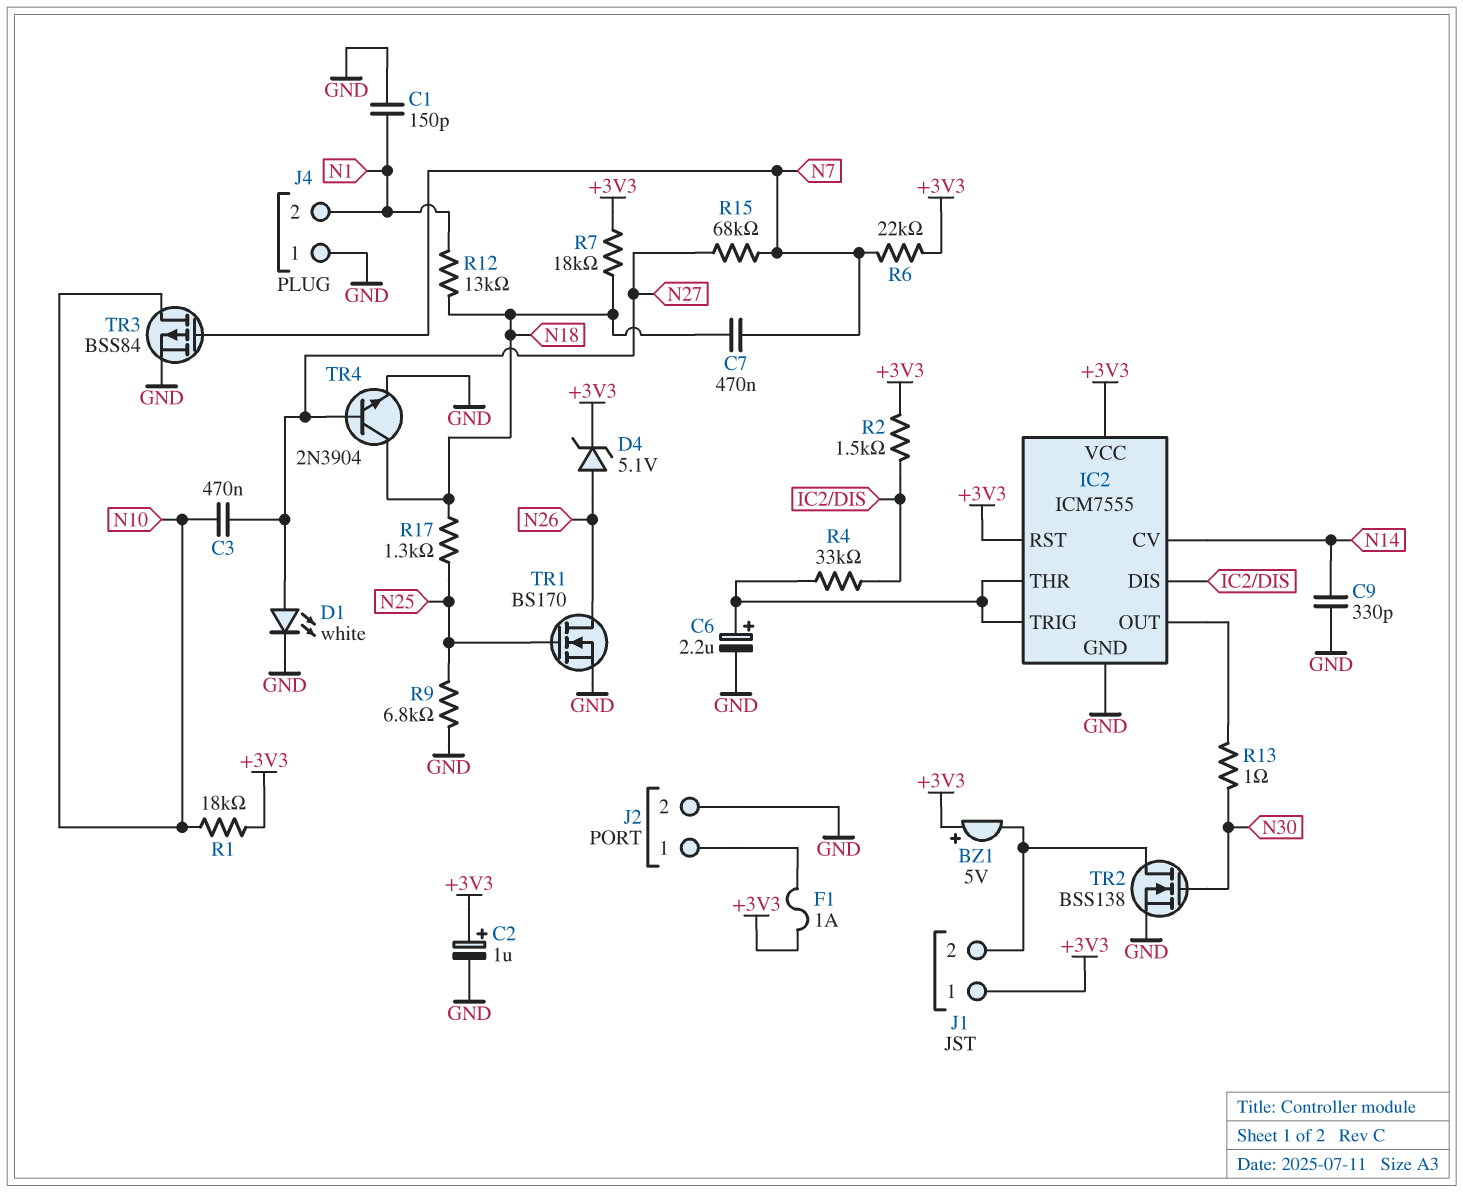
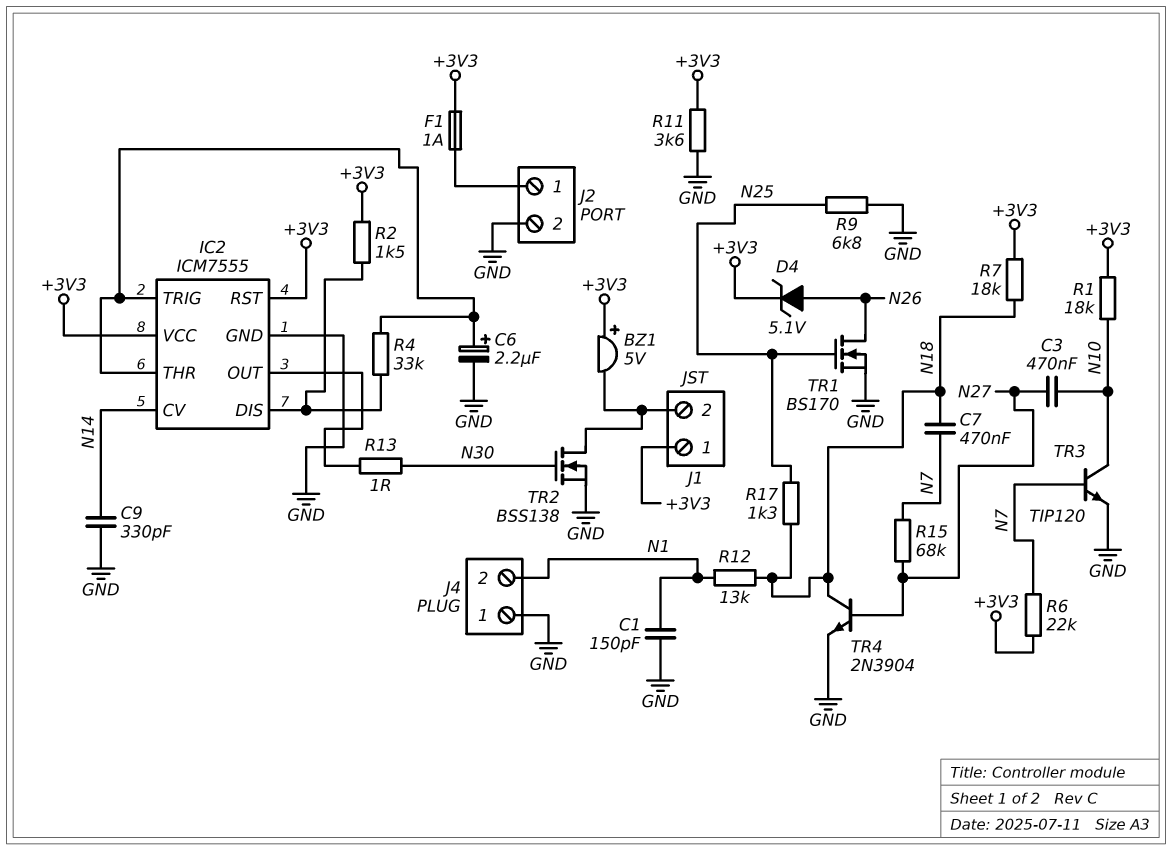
C2: 1uF (plus +3V3, minus GND) -> none
D1: LED white (A N27, K GND) -> none
R11: none -> 3.6k (+3V3, GND)
TR3: PMOS BSS84 (G N7, D N10, S GND) -> NPN TIP120 (B N7, C N10, E GND)

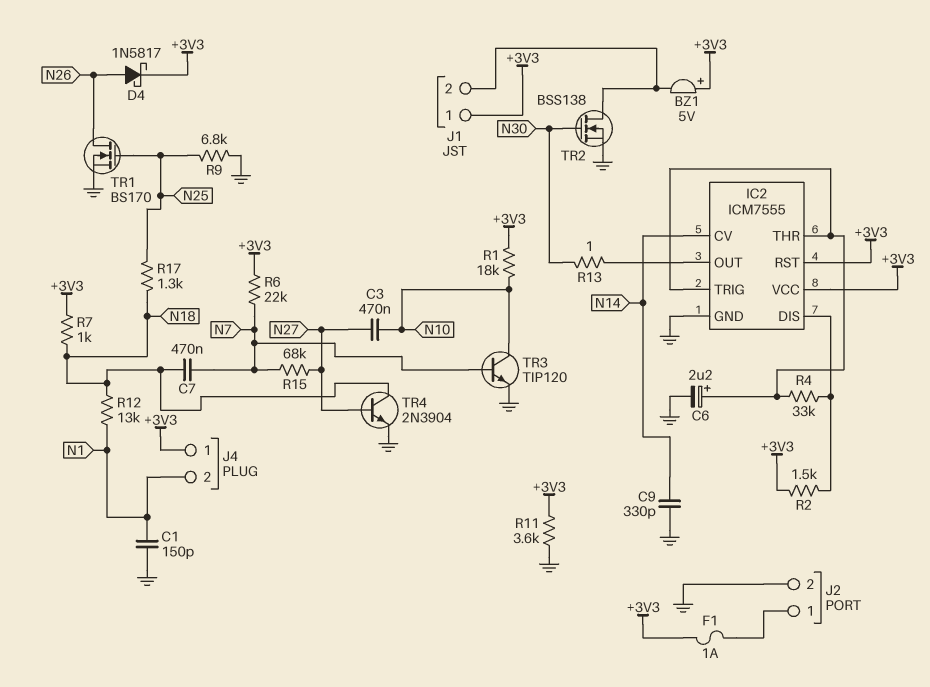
D4: zener 5.1V (A N26, K +3V3) -> schottky 1N5817 (A N26, K +3V3)
J4 pin 1: GND -> +3V3
R7: 18k (+3V3, N18) -> 1k (+3V3, N18)

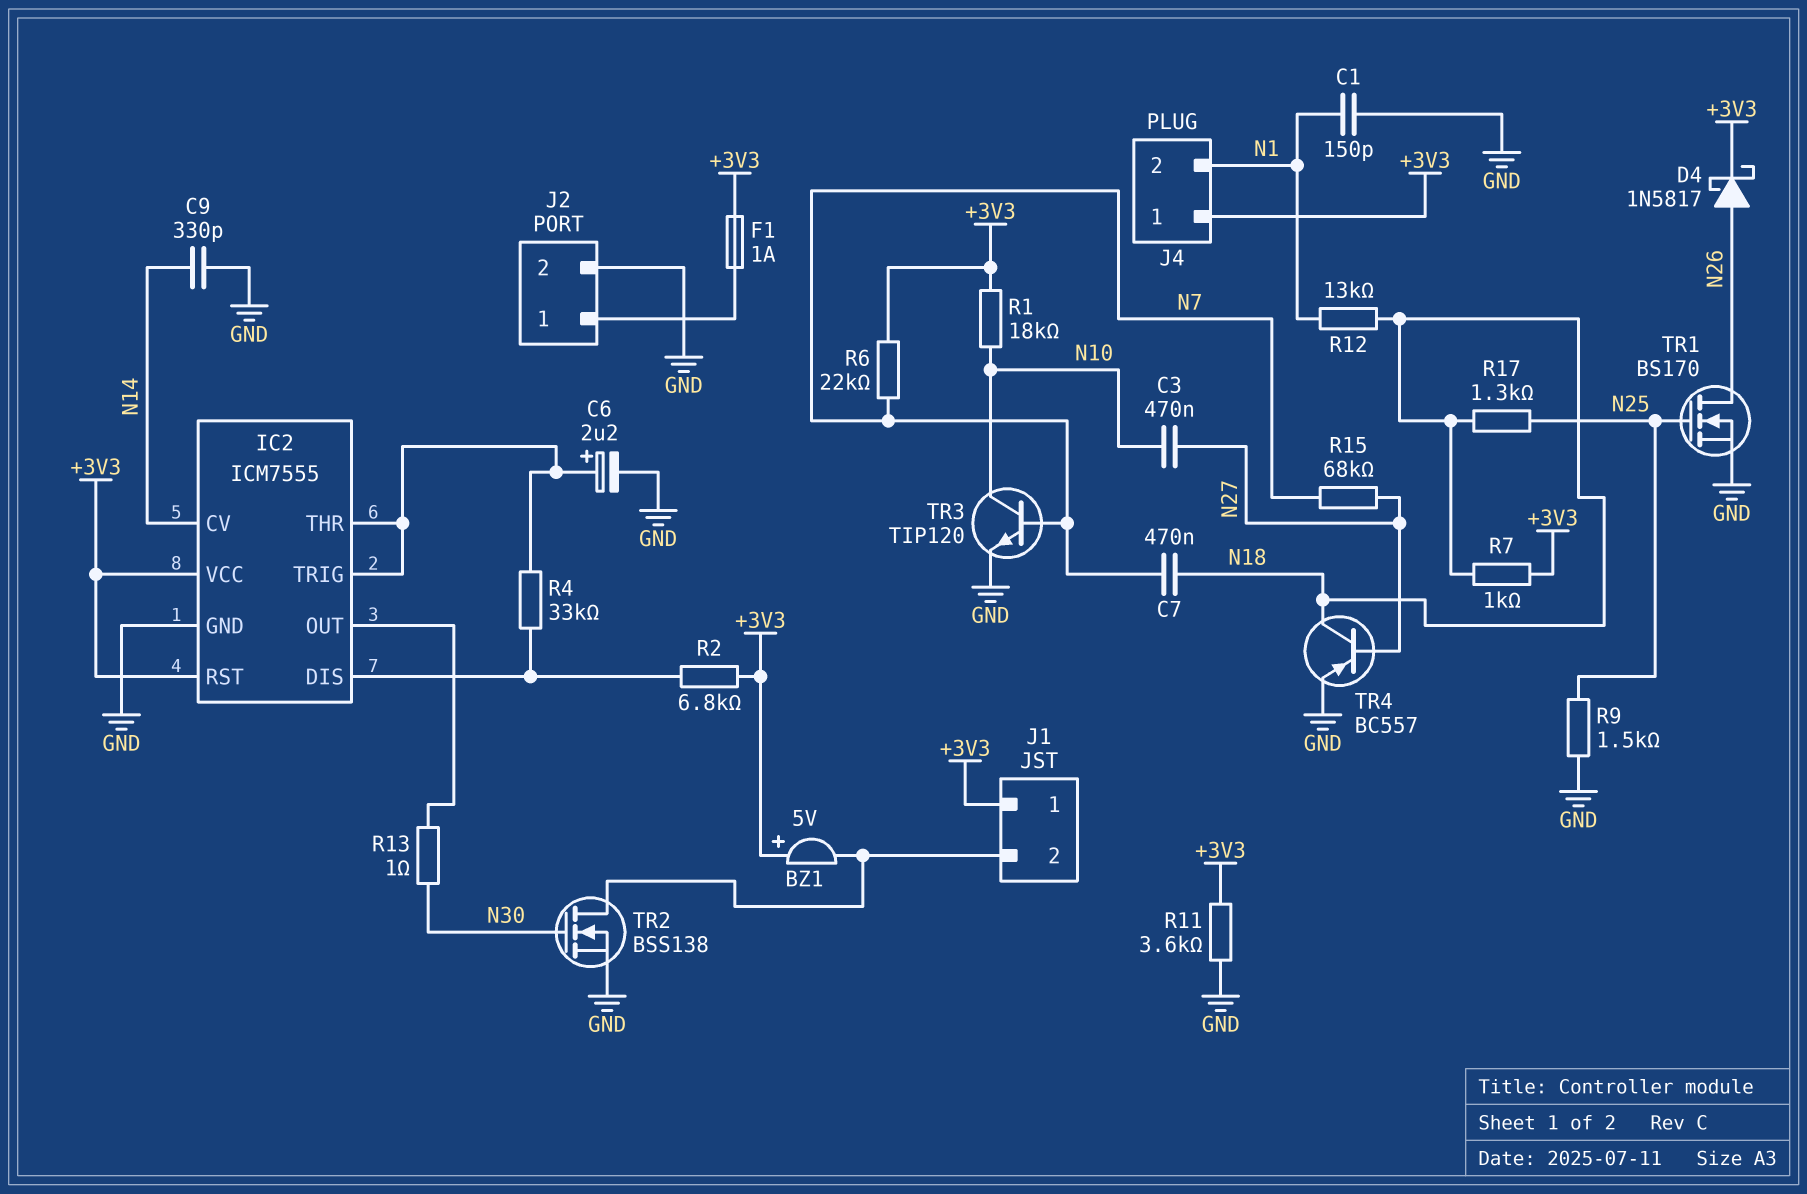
R2: 1.5k (+3V3, IC2/DIS) -> 6.8k (+3V3, IC2/DIS)
R9: 6.8k (GND, N25) -> 1.5k (GND, N25)
TR4: NPN 2N3904 (B N27, C N18, E GND) -> PNP BC557 (B N27, C N18, E GND)

